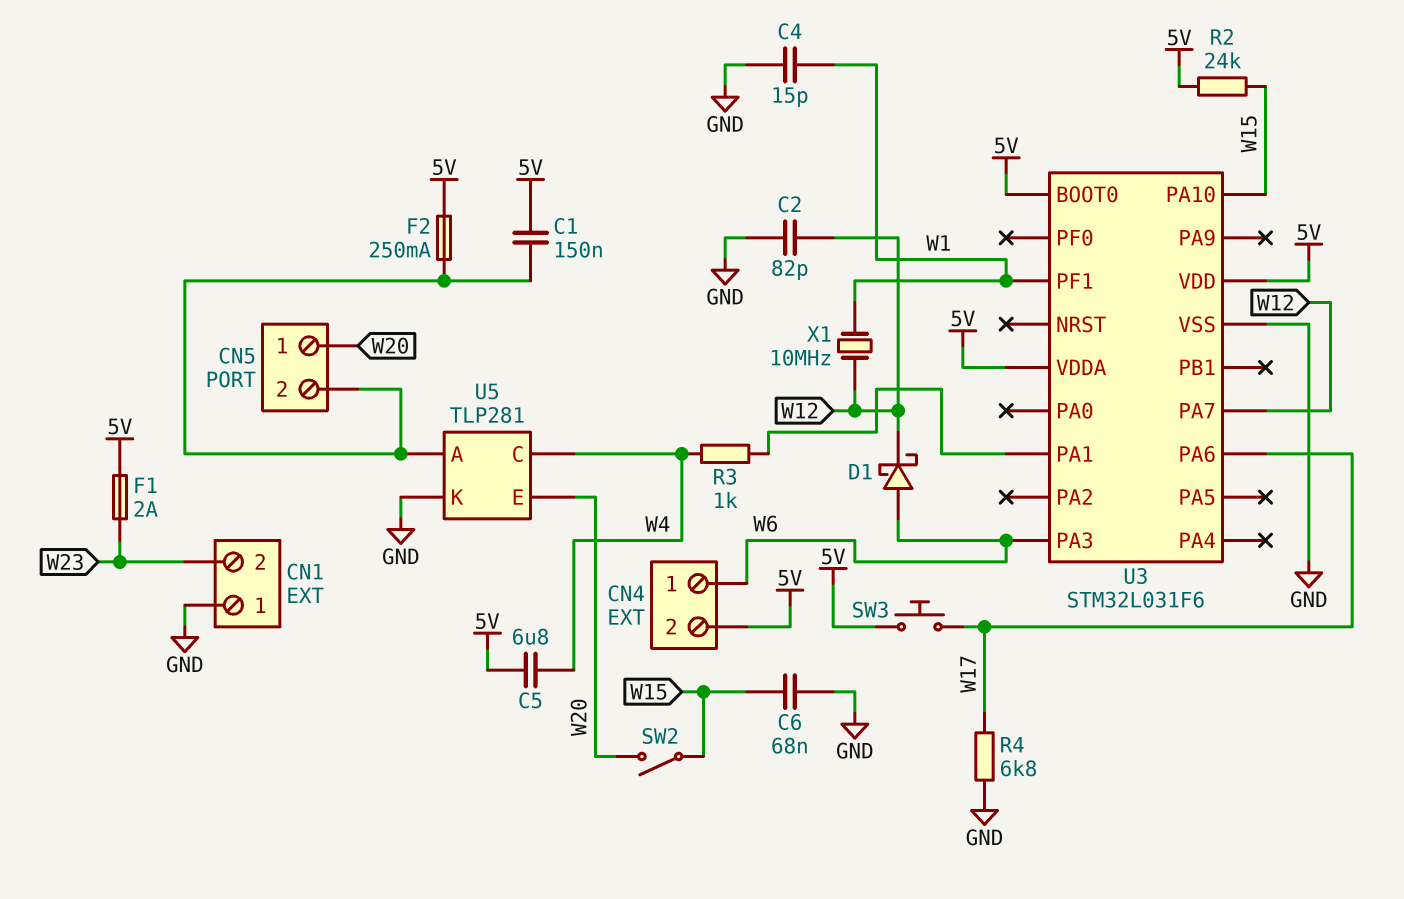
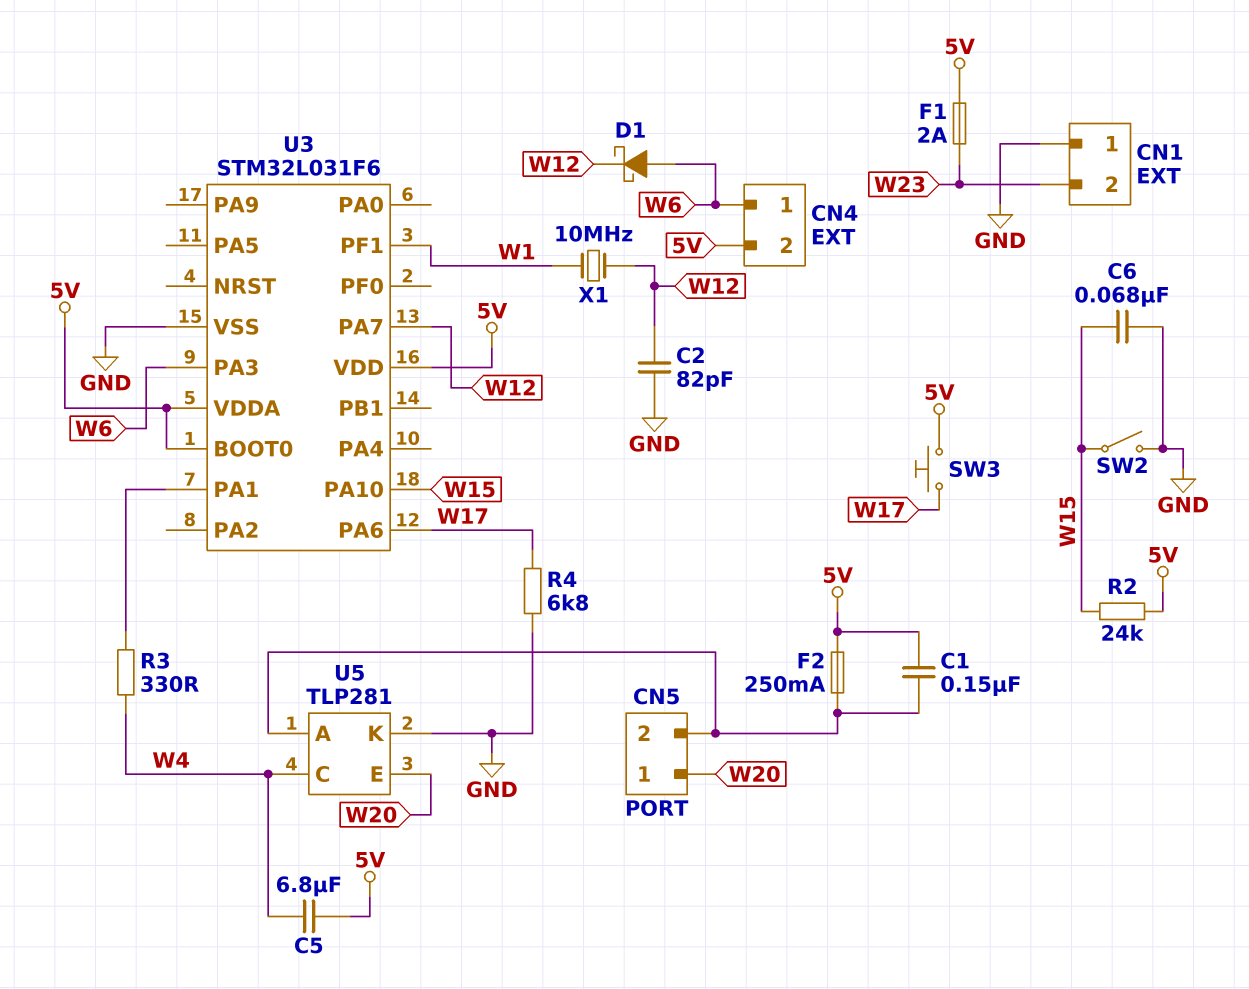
C4: 15pF (GND, W1) -> none
R3: 1k (U3/PA1, W4) -> 330 (U3/PA1, W4)
SW2: switch (W15, W20) -> switch (GND, W15)

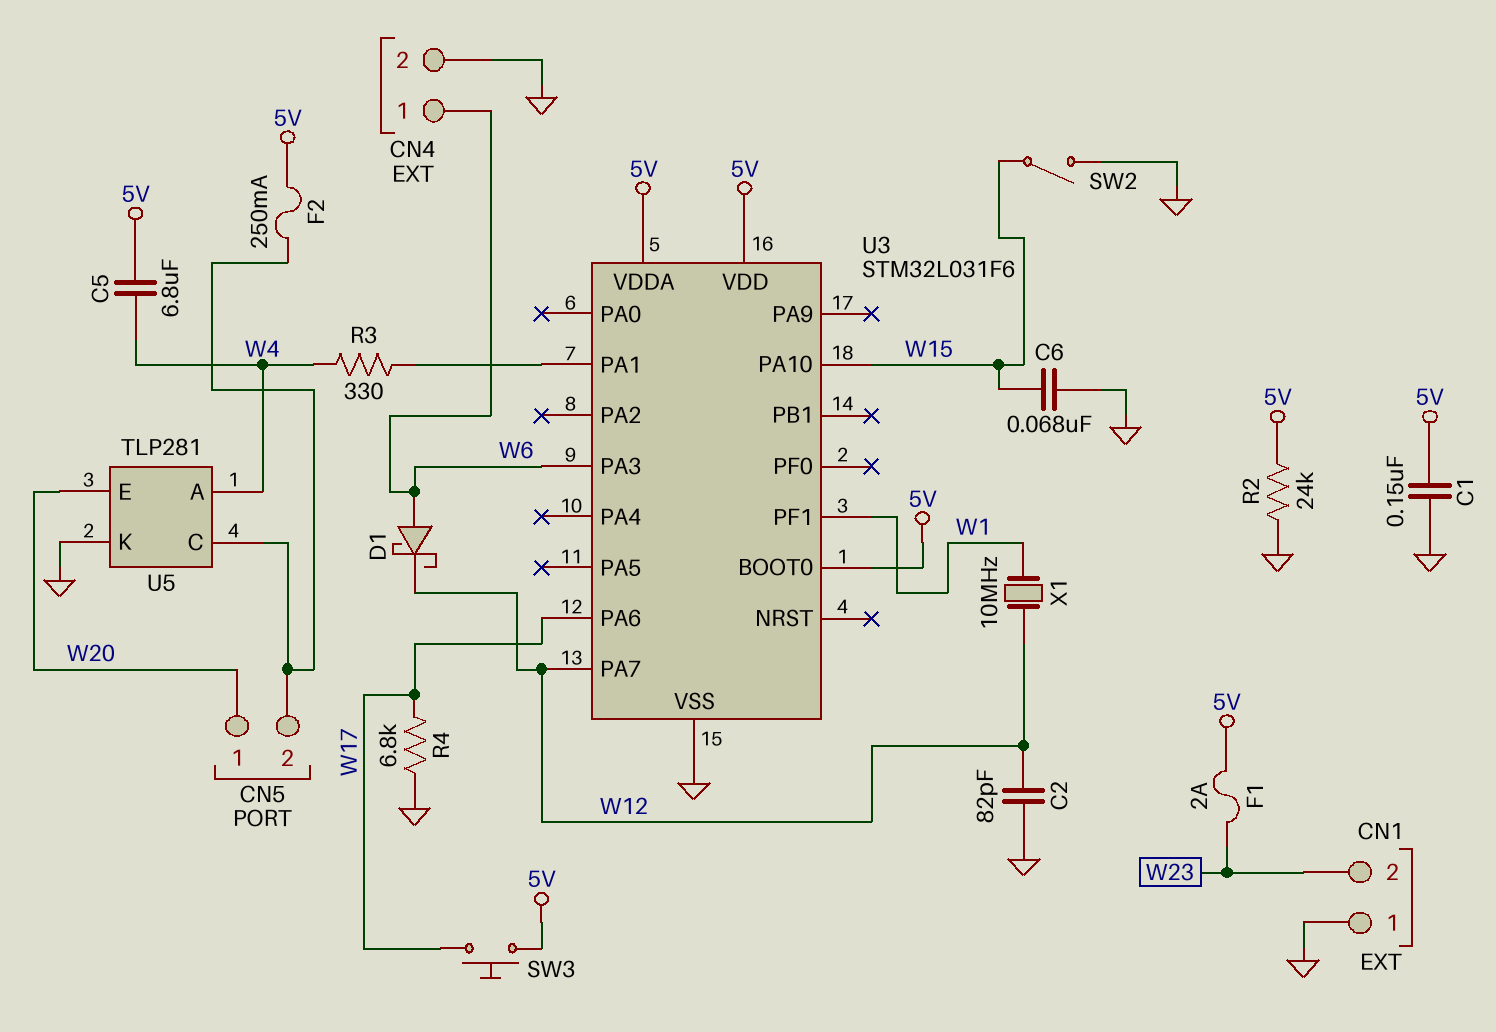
C1: 150nF (5V, CN5/2) -> 150nF (5V, GND)
CN4 pin 2: 5V -> GND
R2: 24k (5V, W15) -> 24k (5V, GND)
U5 pin A: CN5/2 -> W4
U5 pin C: W4 -> CN5/2

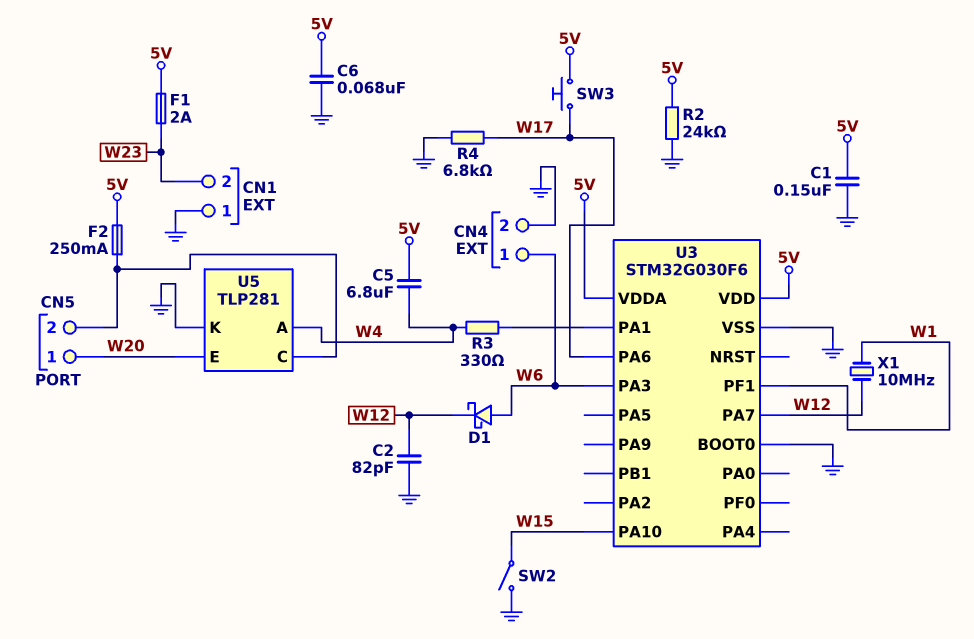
C6: 68nF (GND, W15) -> 68nF (5V, GND)
U3: STM32L031F6 -> STM32G030F6
U3 pin BOOT0: 5V -> GND

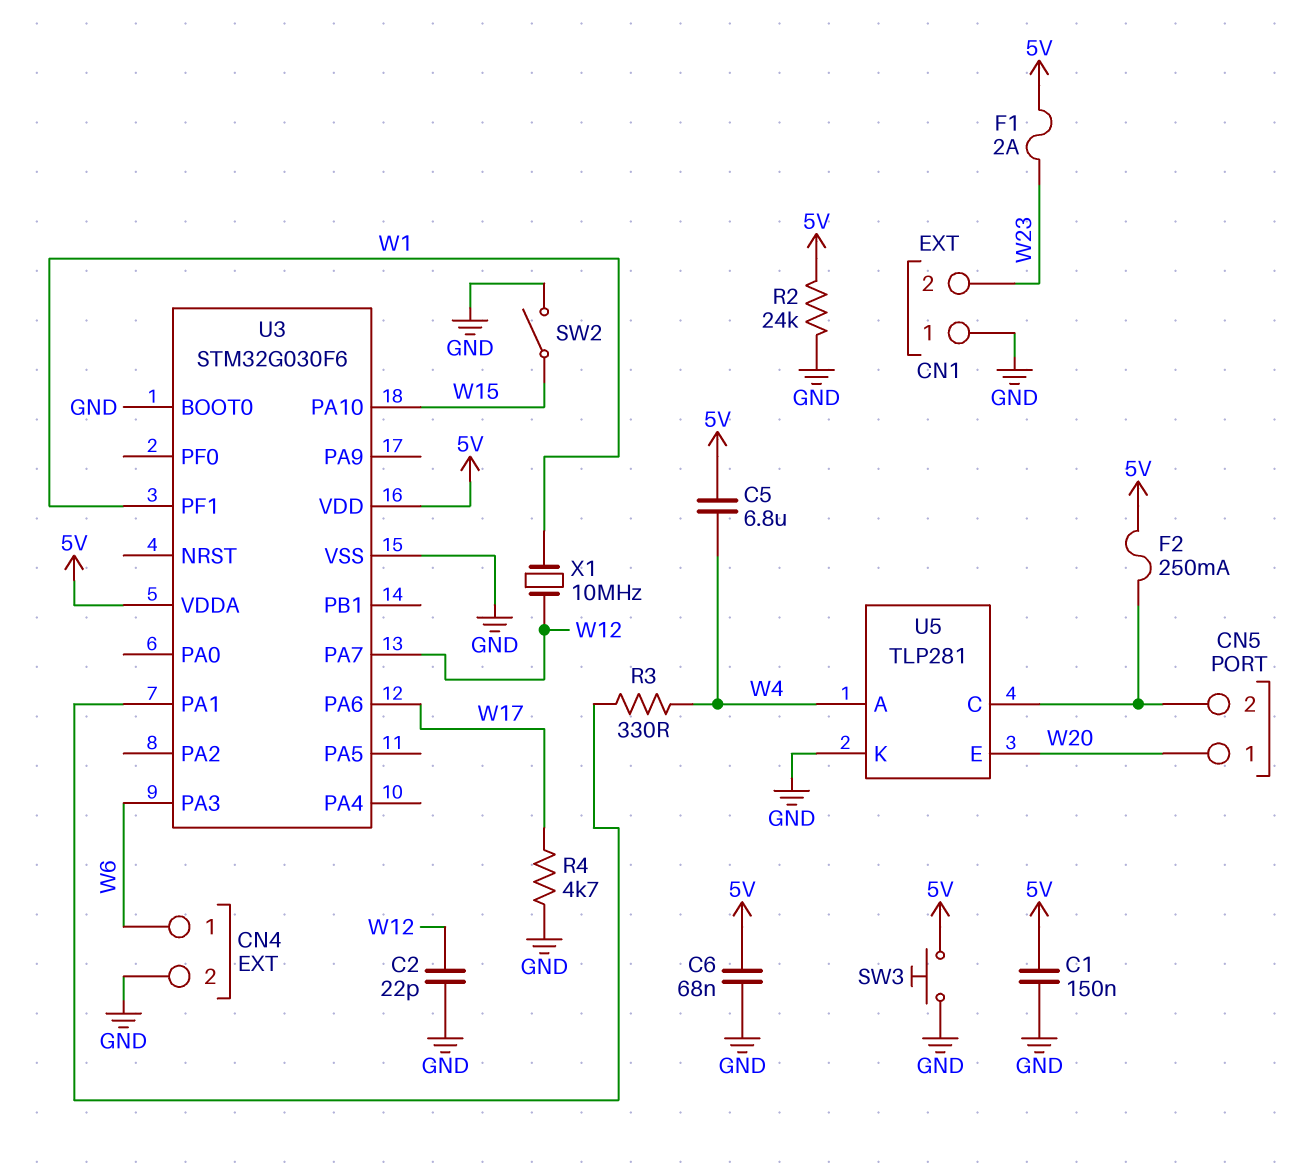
C2: 82pF (GND, W12) -> 22pF (GND, W12)
D1: schottky (A W6, K W12) -> none
R4: 6.8k (GND, W17) -> 4.7k (GND, W17)
SW3: button (5V, W17) -> button (5V, GND)

